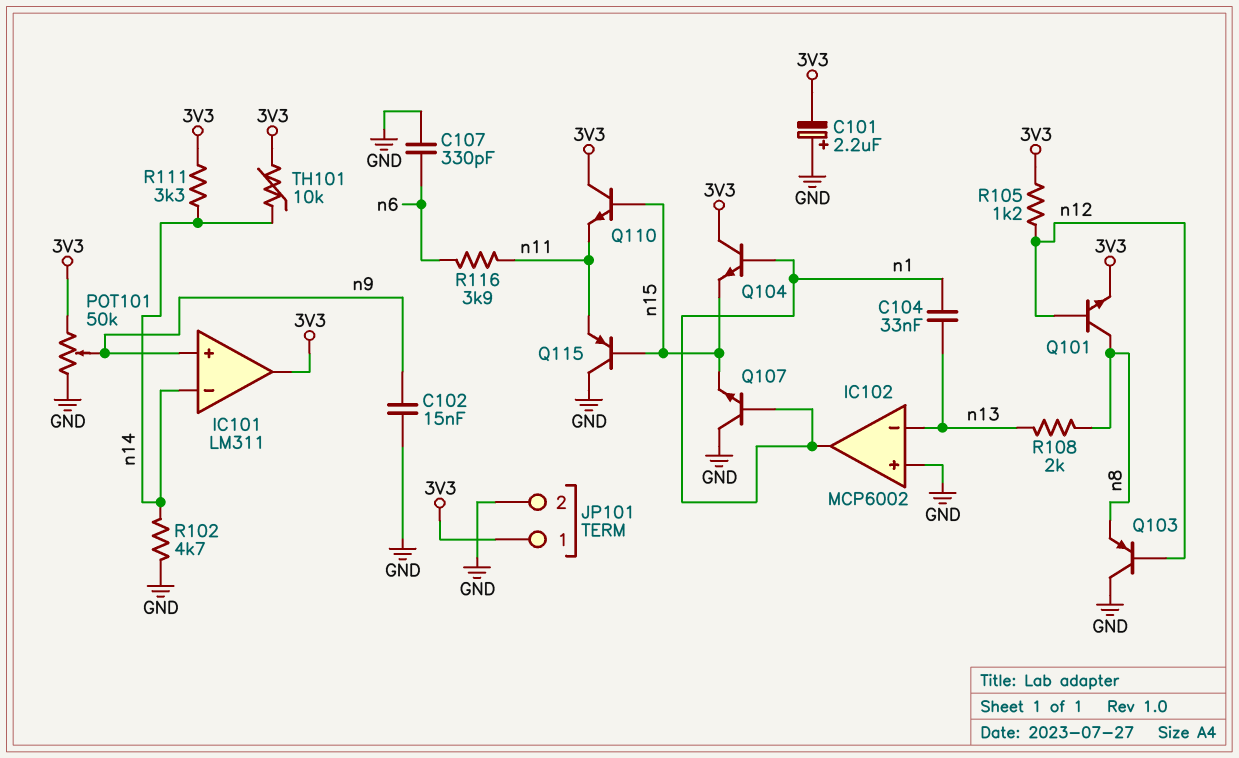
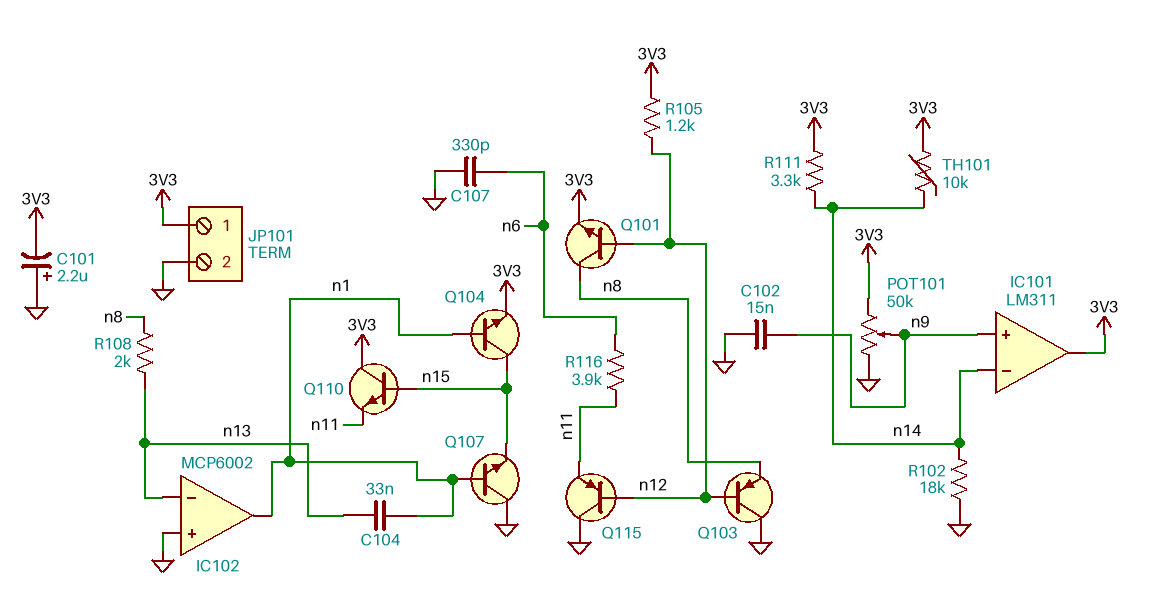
Q104: NPN (B n1, C 3V3, E n15) -> NPN (B n1, C n15, E 3V3)
Q115: PNP (B n15, C GND, E n11) -> PNP (B n12, C GND, E n11)
R102: 4.7k (GND, n14) -> 18k (GND, n14)

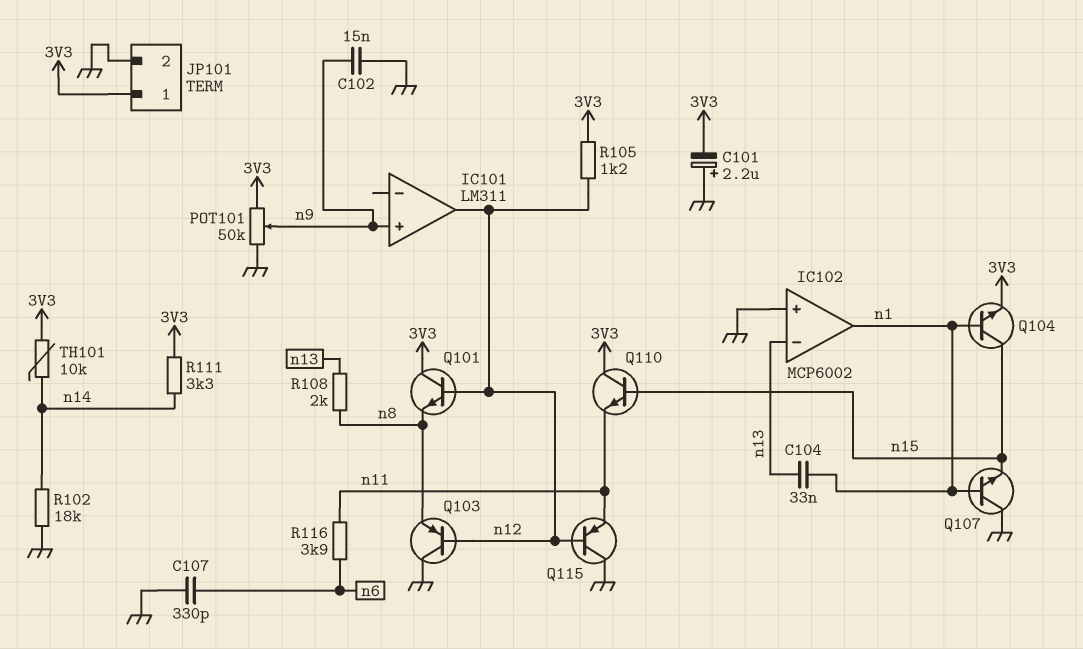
IC101 pin in-: n14 -> none
IC101 pin out: 3V3 -> n12
Q101: NPN (B n12, C n8, E 3V3) -> NPN (B n12, C 3V3, E n8)

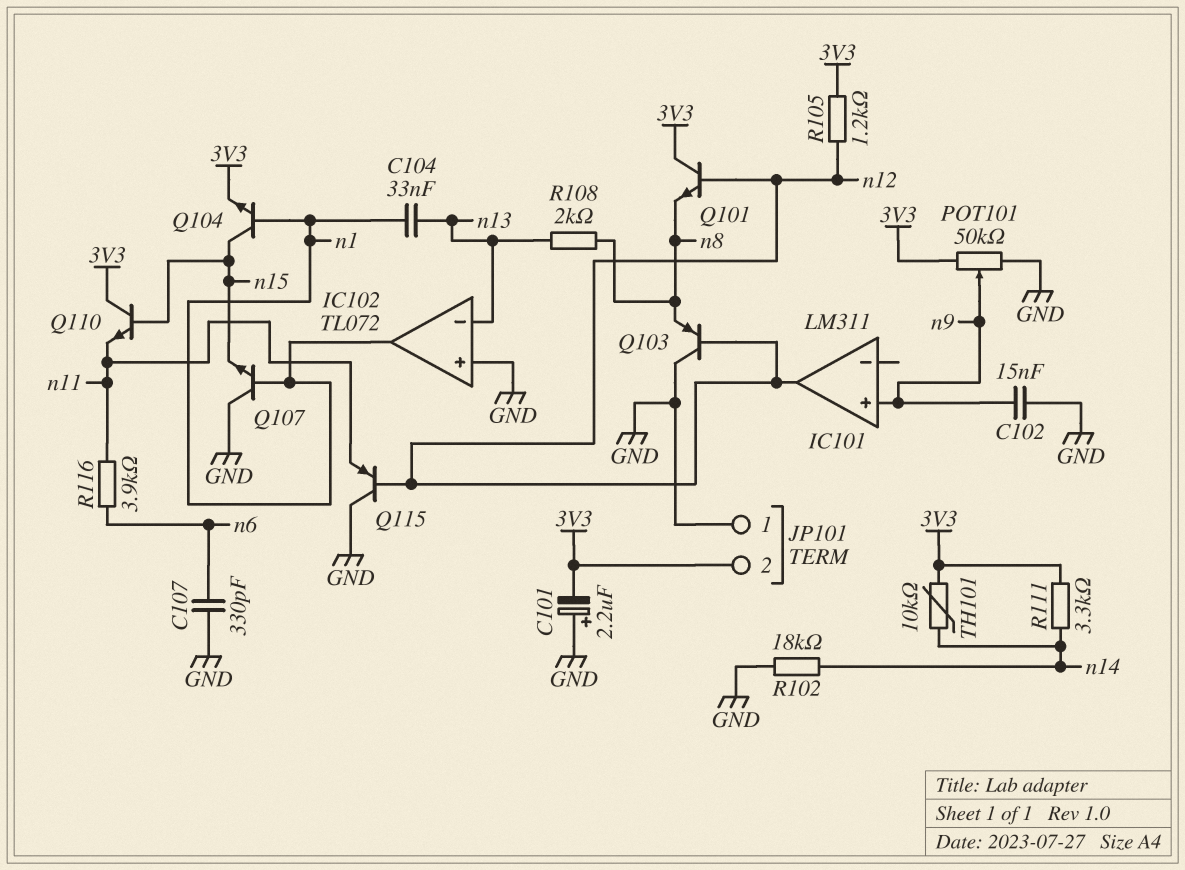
IC102: MCP6002 -> TL072
JP101 pin 1: 3V3 -> GND
JP101 pin 2: GND -> 3V3

